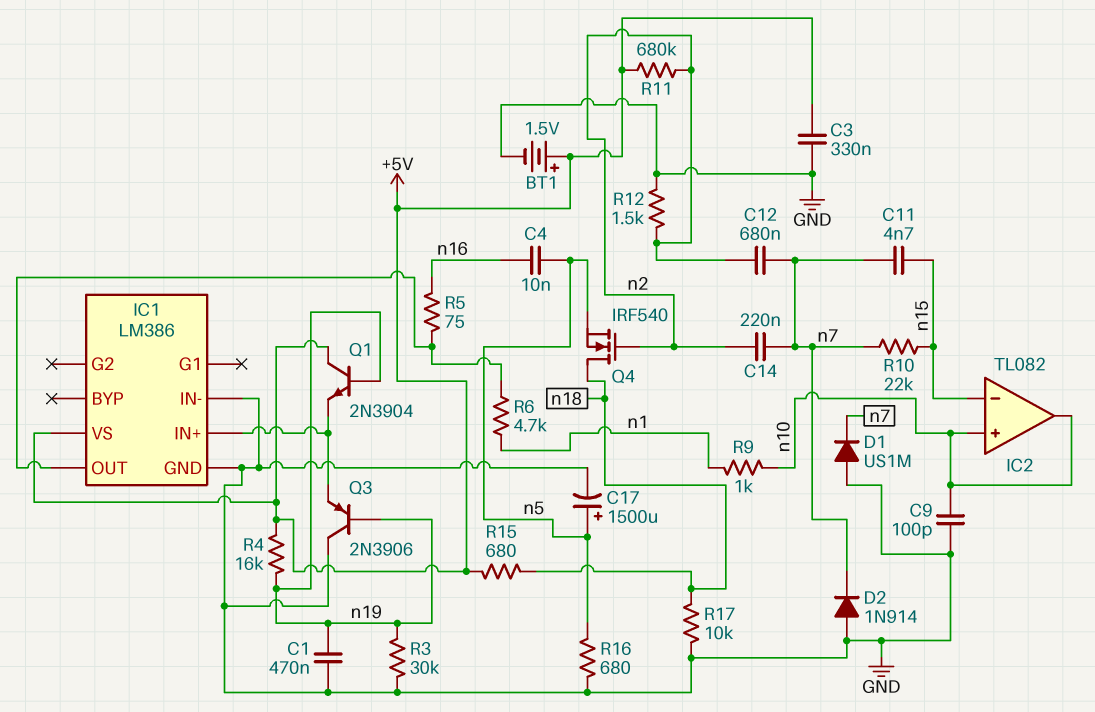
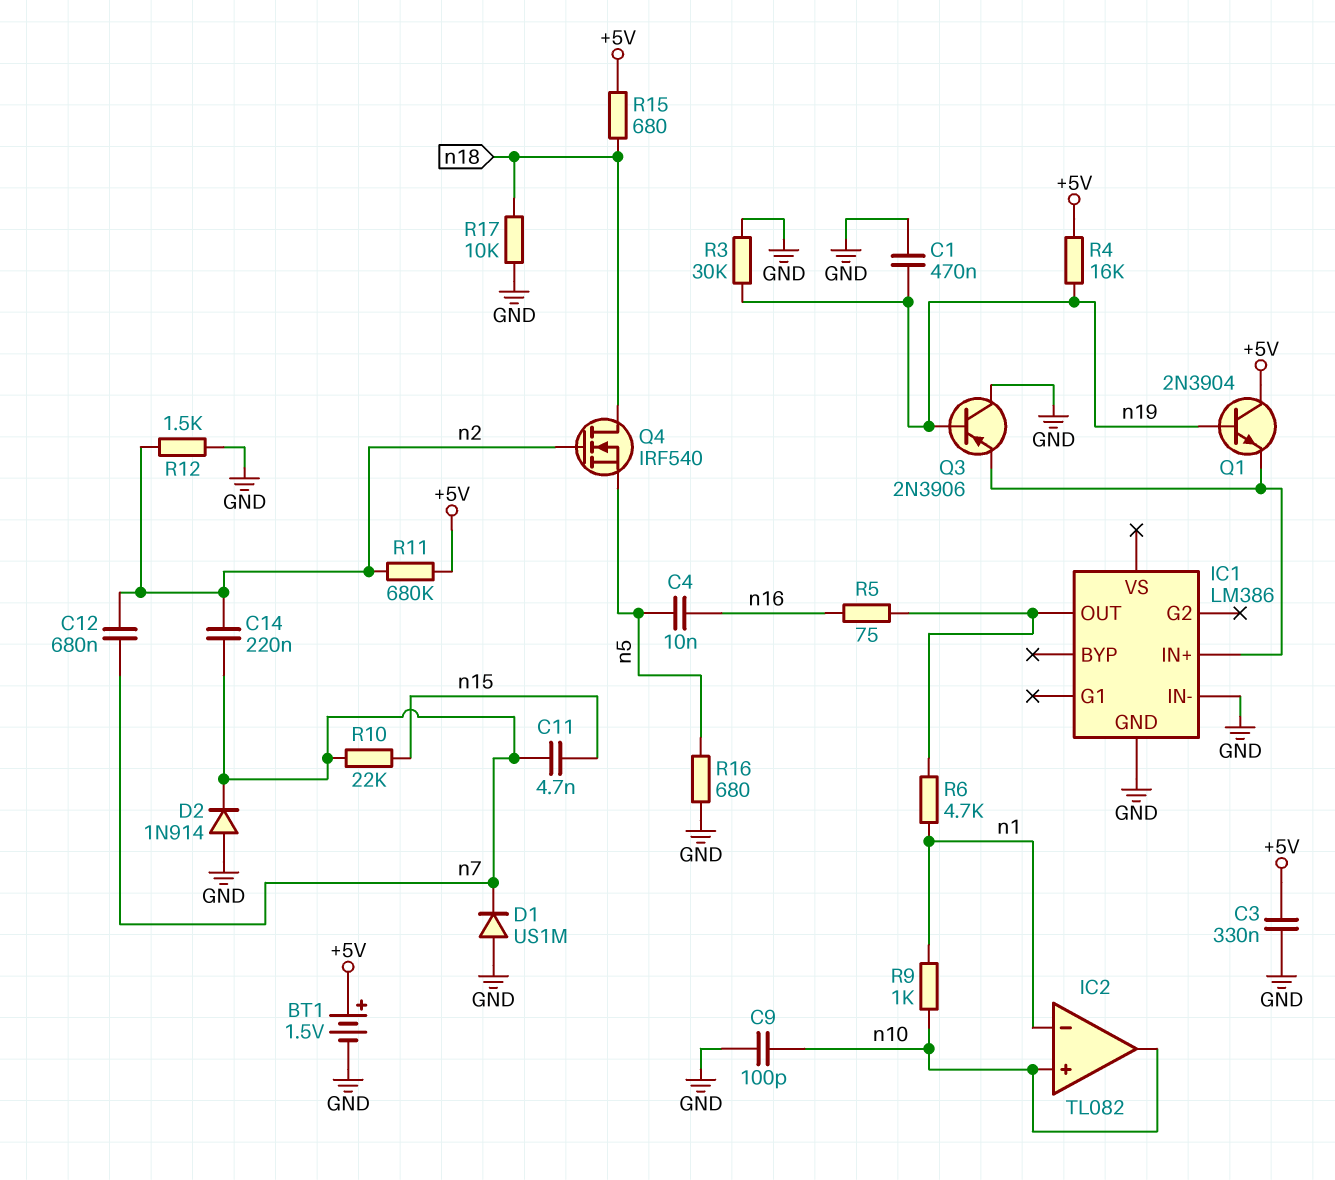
C17: 1500uF (plus n5, minus GND) -> none
IC1 pin VS: +5V -> none
IC2 pin in-: n15 -> n1

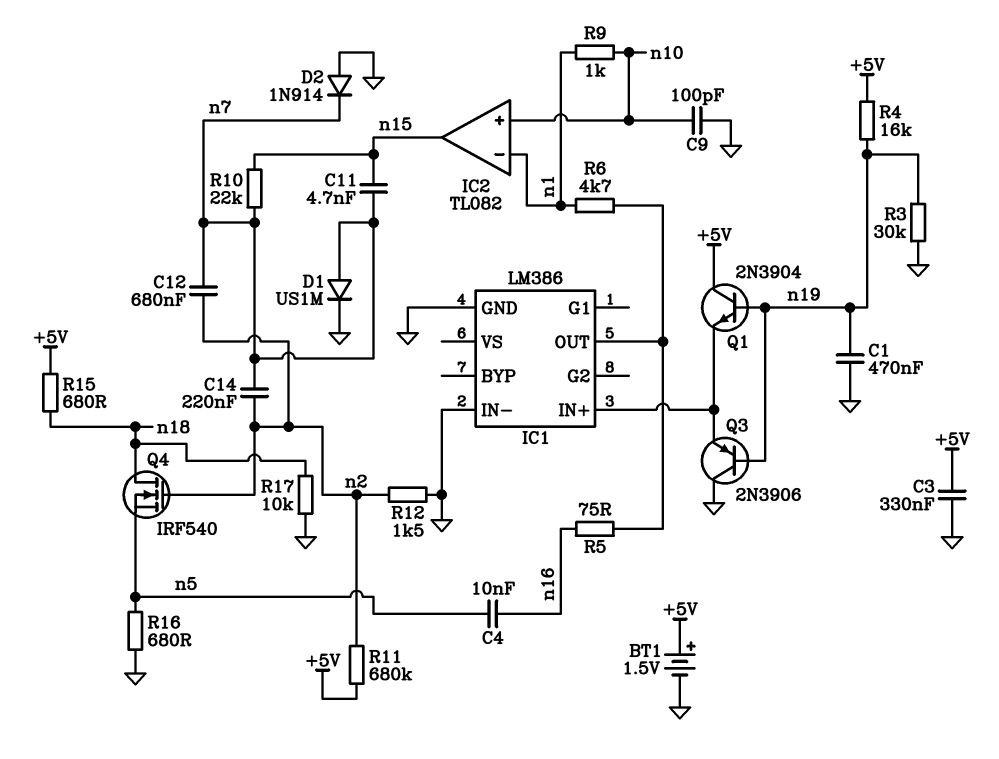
D1: diode US1M (A GND, K n7) -> diode US1M (A n7, K GND)
IC2 pin out: n10 -> n15

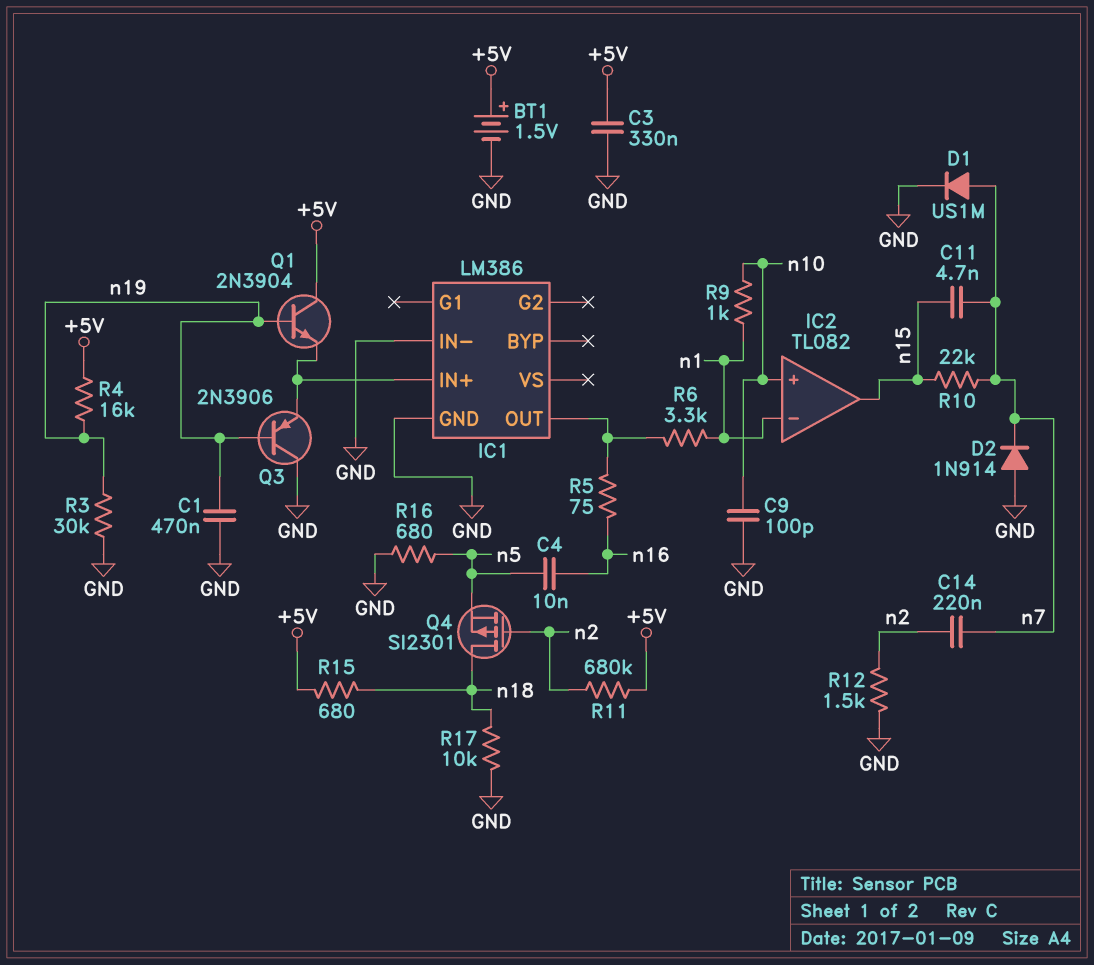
C12: 680nF (n2, n7) -> none
Q4: NMOS IRF540 (G n2, D n18, S n5) -> PMOS SI2301 (G n2, D n18, S n5)
R6: 4.7k (IC1/OUT, n1) -> 3.3k (IC1/OUT, n1)

